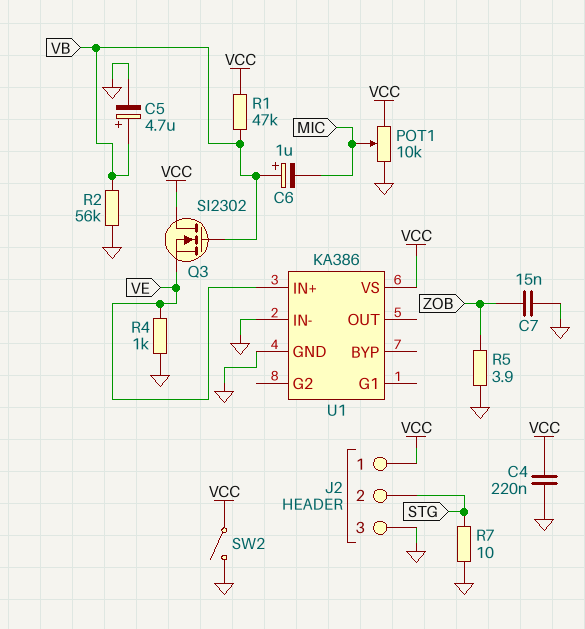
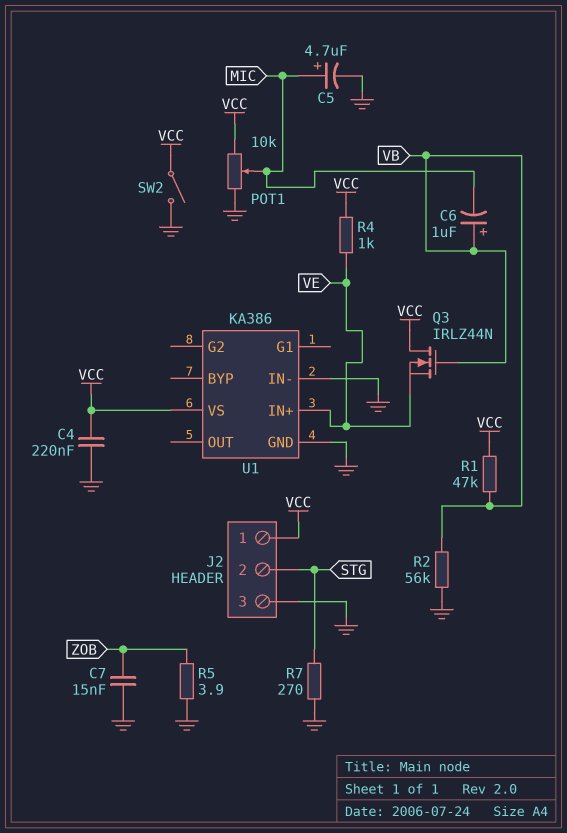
C5: 4.7uF (plus VB, minus GND) -> 4.7uF (plus MIC, minus GND)
Q3: NMOS SI2302 (G VB, D VCC, S VE) -> NMOS IRLZ44N (G VB, D VCC, S VE)
R4: 1k (GND, VE) -> 1k (VCC, VE)
R7: 10 (GND, STG) -> 270 (GND, STG)

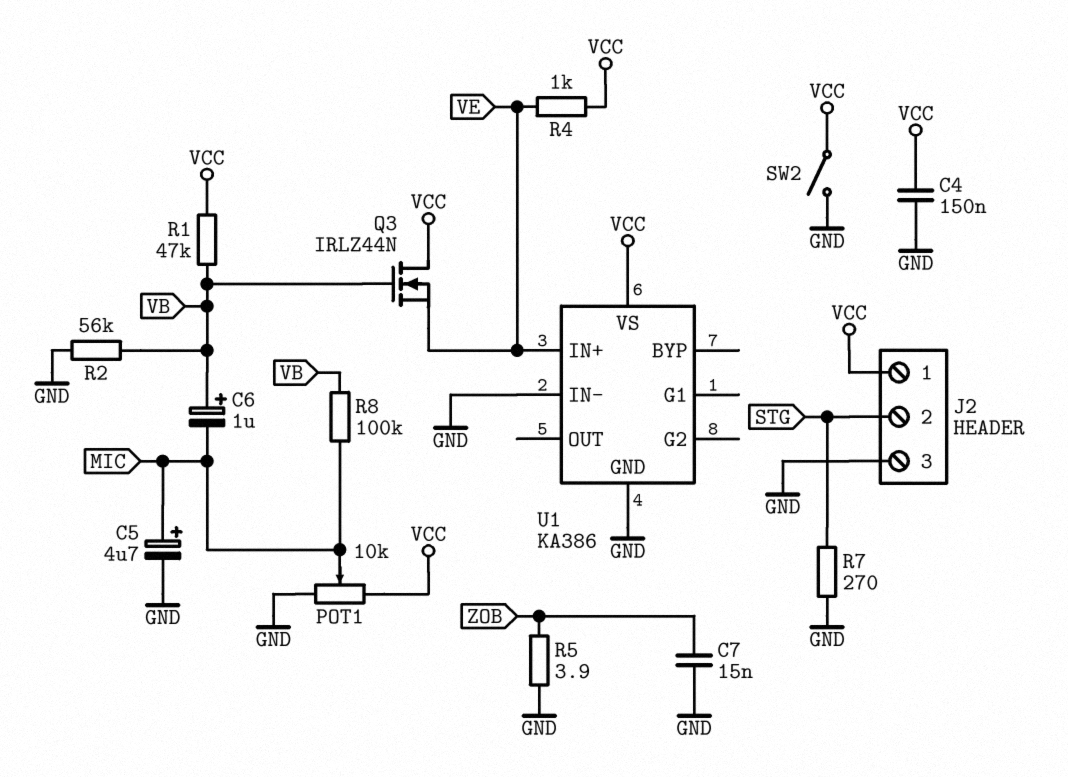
C4: 220nF (GND, VCC) -> 150nF (GND, VCC)
R8: none -> 100k (MIC, VB)

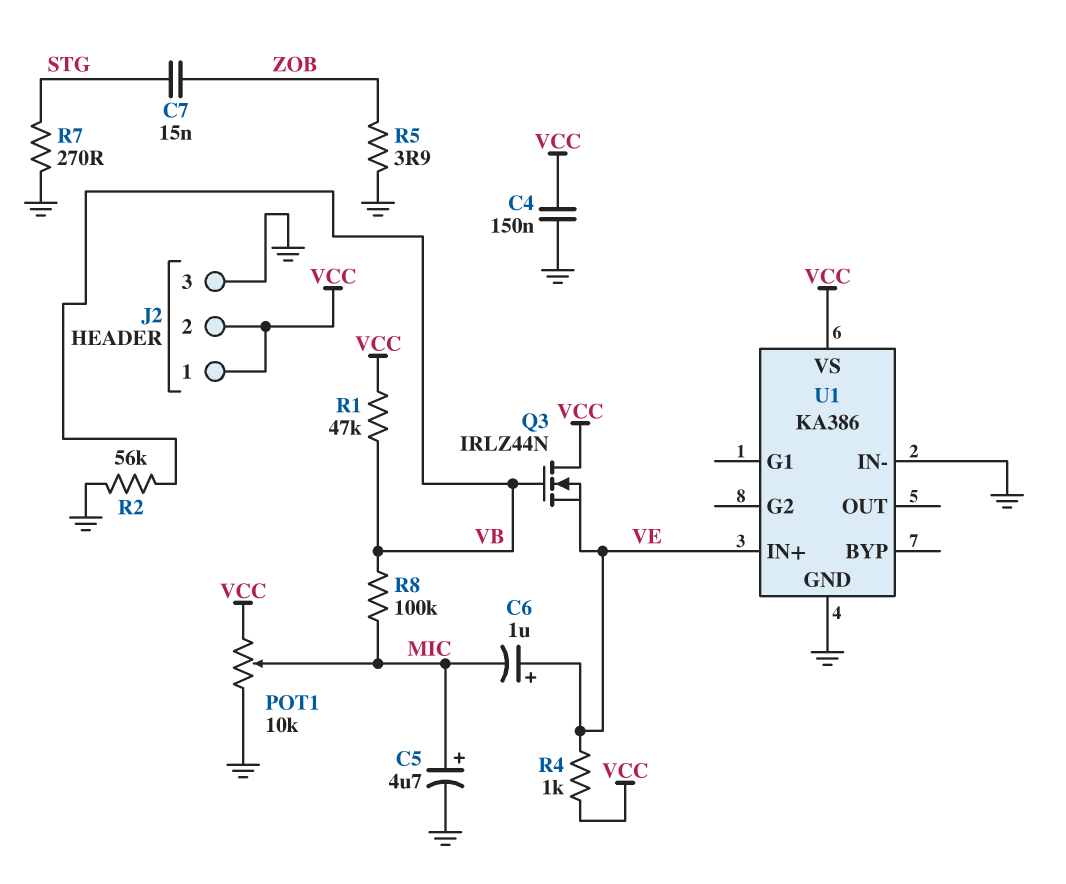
C6: 1uF (plus VB, minus MIC) -> 1uF (plus VE, minus MIC)
C7: 15nF (GND, ZOB) -> 15nF (STG, ZOB)
J2 pin 2: STG -> VCC
SW2: switch (GND, VCC) -> none

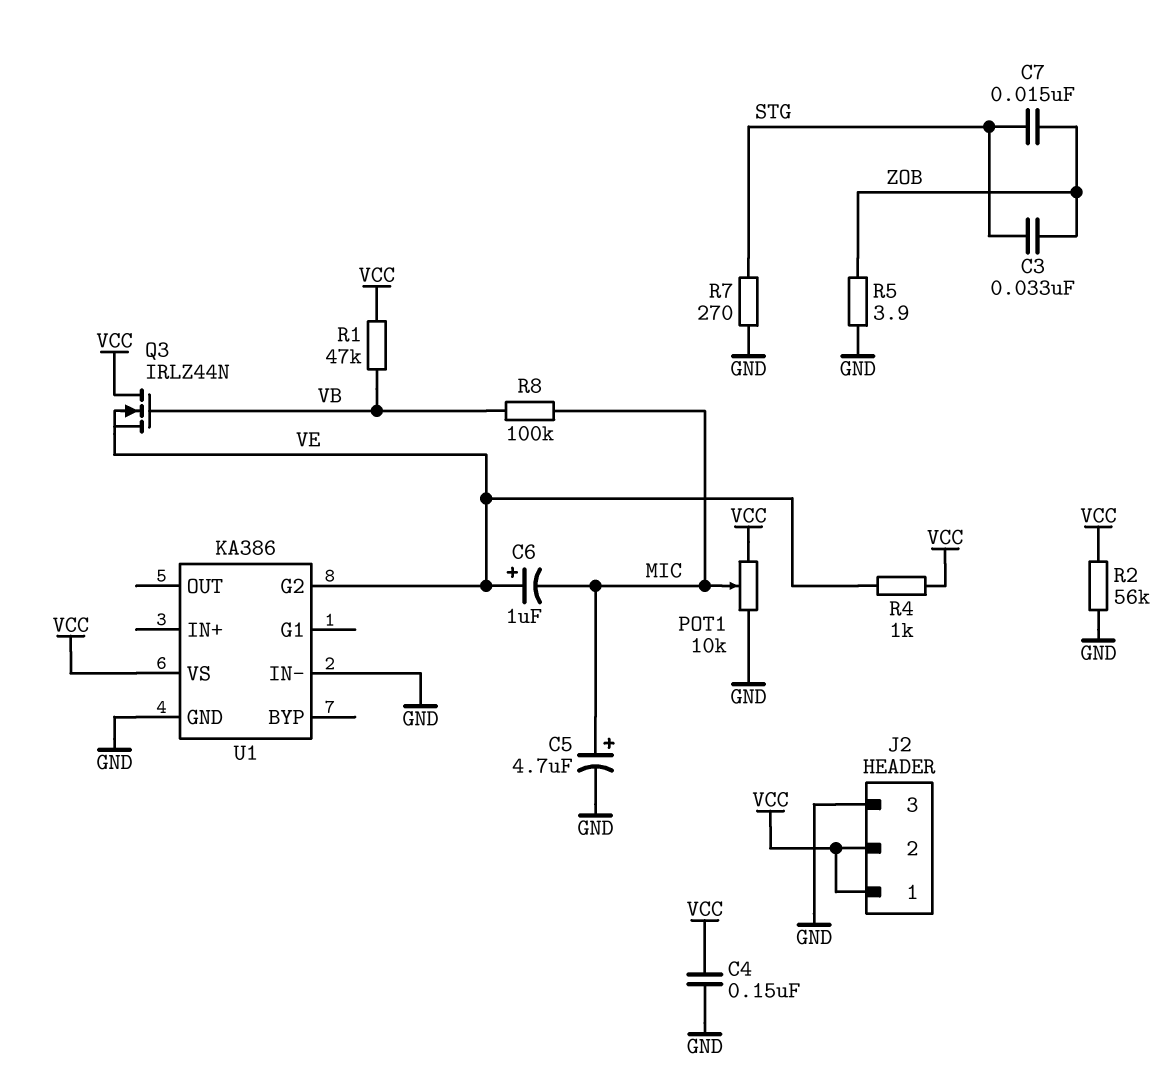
C3: none -> 33nF (STG, ZOB)
R2: 56k (GND, VB) -> 56k (GND, VCC)
U1 pin G2: none -> VE
U1 pin IN+: VE -> none

